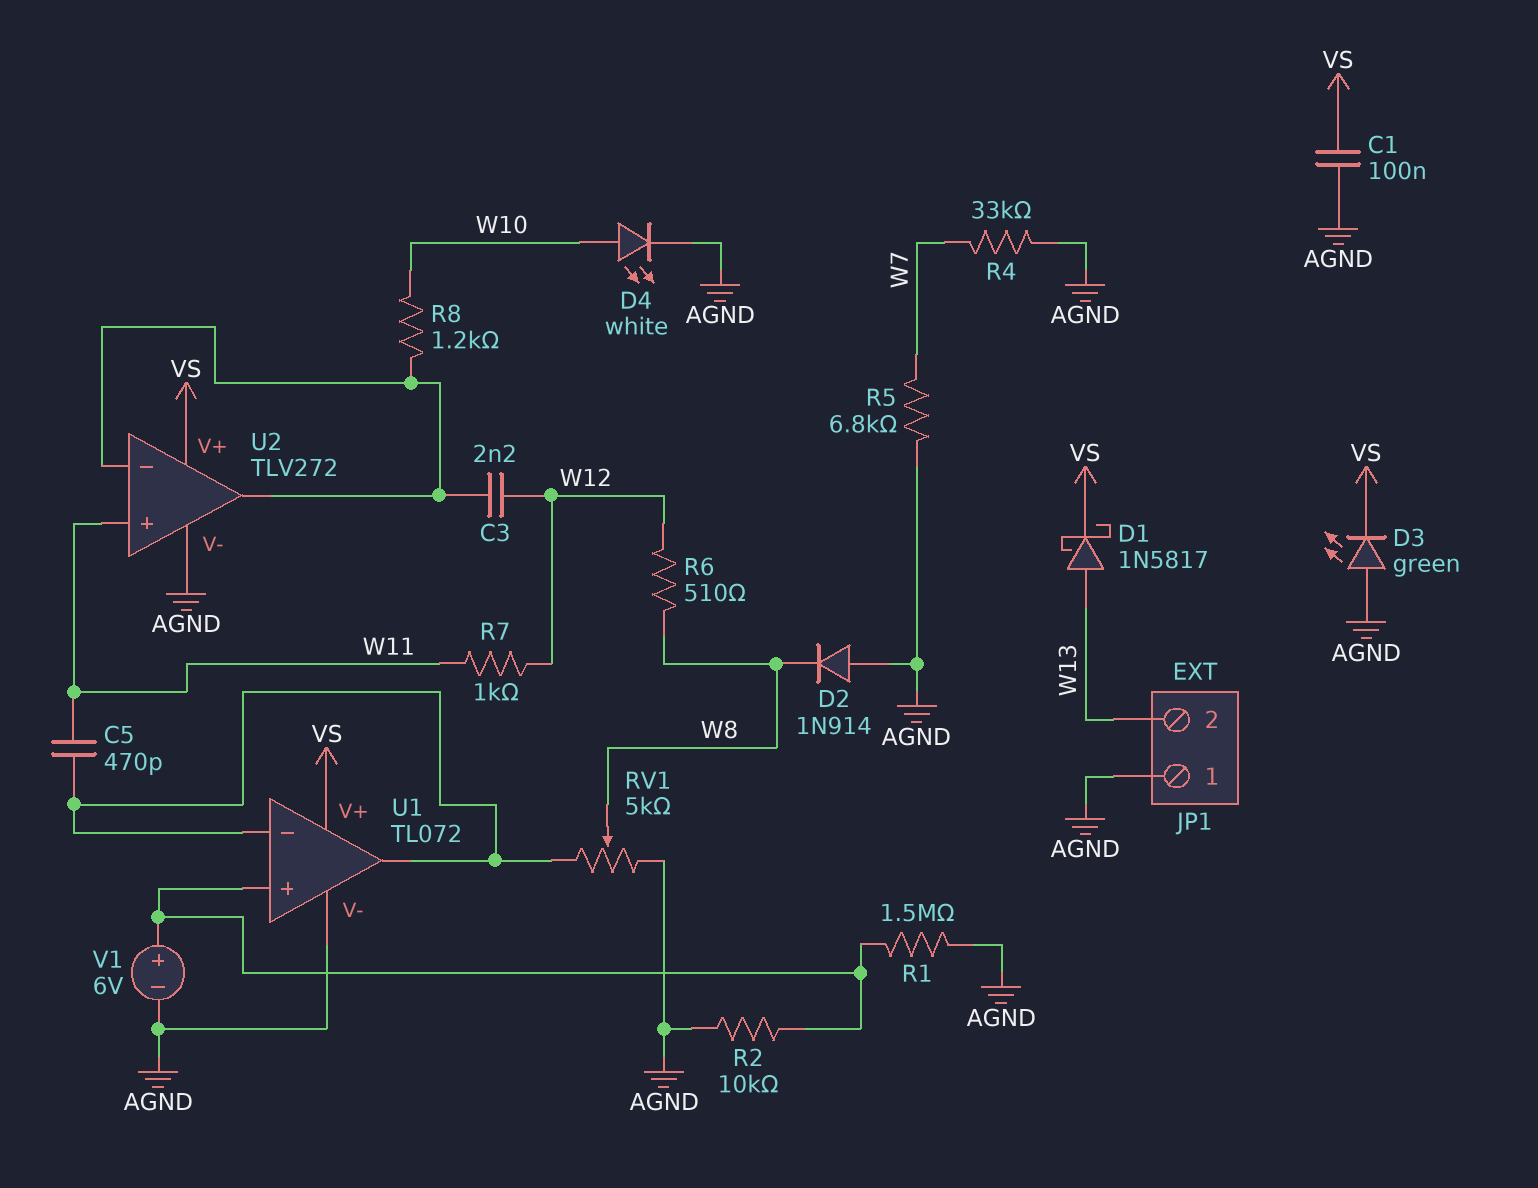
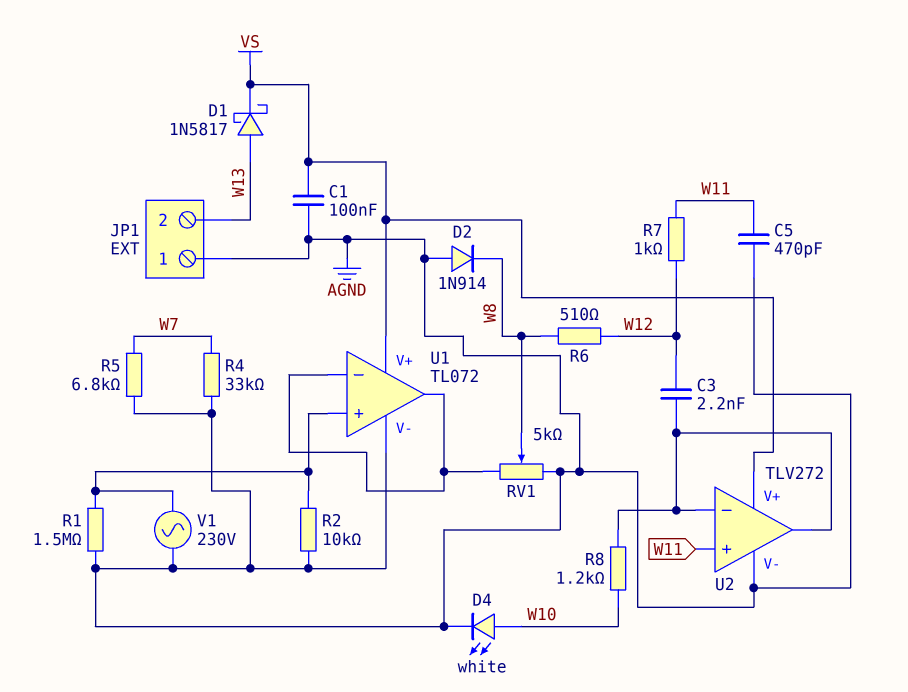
C5: 470pF (U1/in-, W11) -> 470pF (AGND, W11)
D3: LED green (A AGND, K VS) -> none
V1: 6V (plus U1/in+, minus AGND) -> AC 230V (AGND, U1/in+)

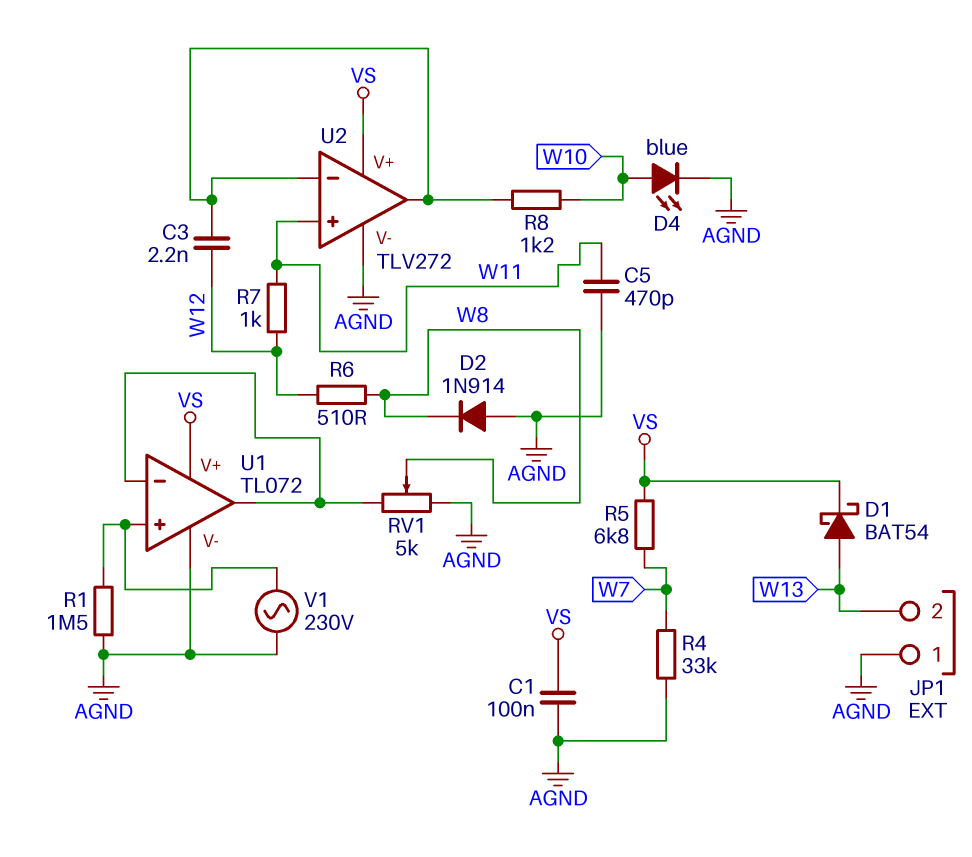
D1: schottky 1N5817 (A W13, K VS) -> schottky BAT54 (A W13, K VS)
D4: LED white (A W10, K AGND) -> LED blue (A W10, K AGND)
R2: 10k (AGND, U1/in+) -> none
R5: 6.8k (AGND, W7) -> 6.8k (VS, W7)

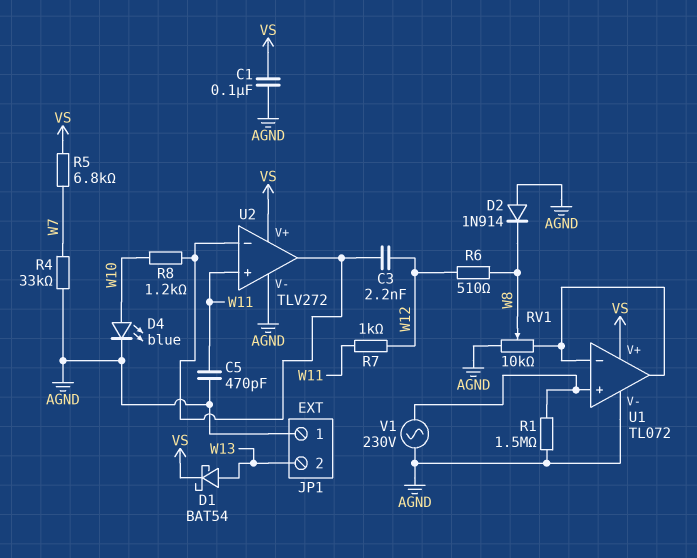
RV1: 5k (AGND, U1/in-, wiper W8) -> 10k (AGND, U1/in-, wiper W8)

